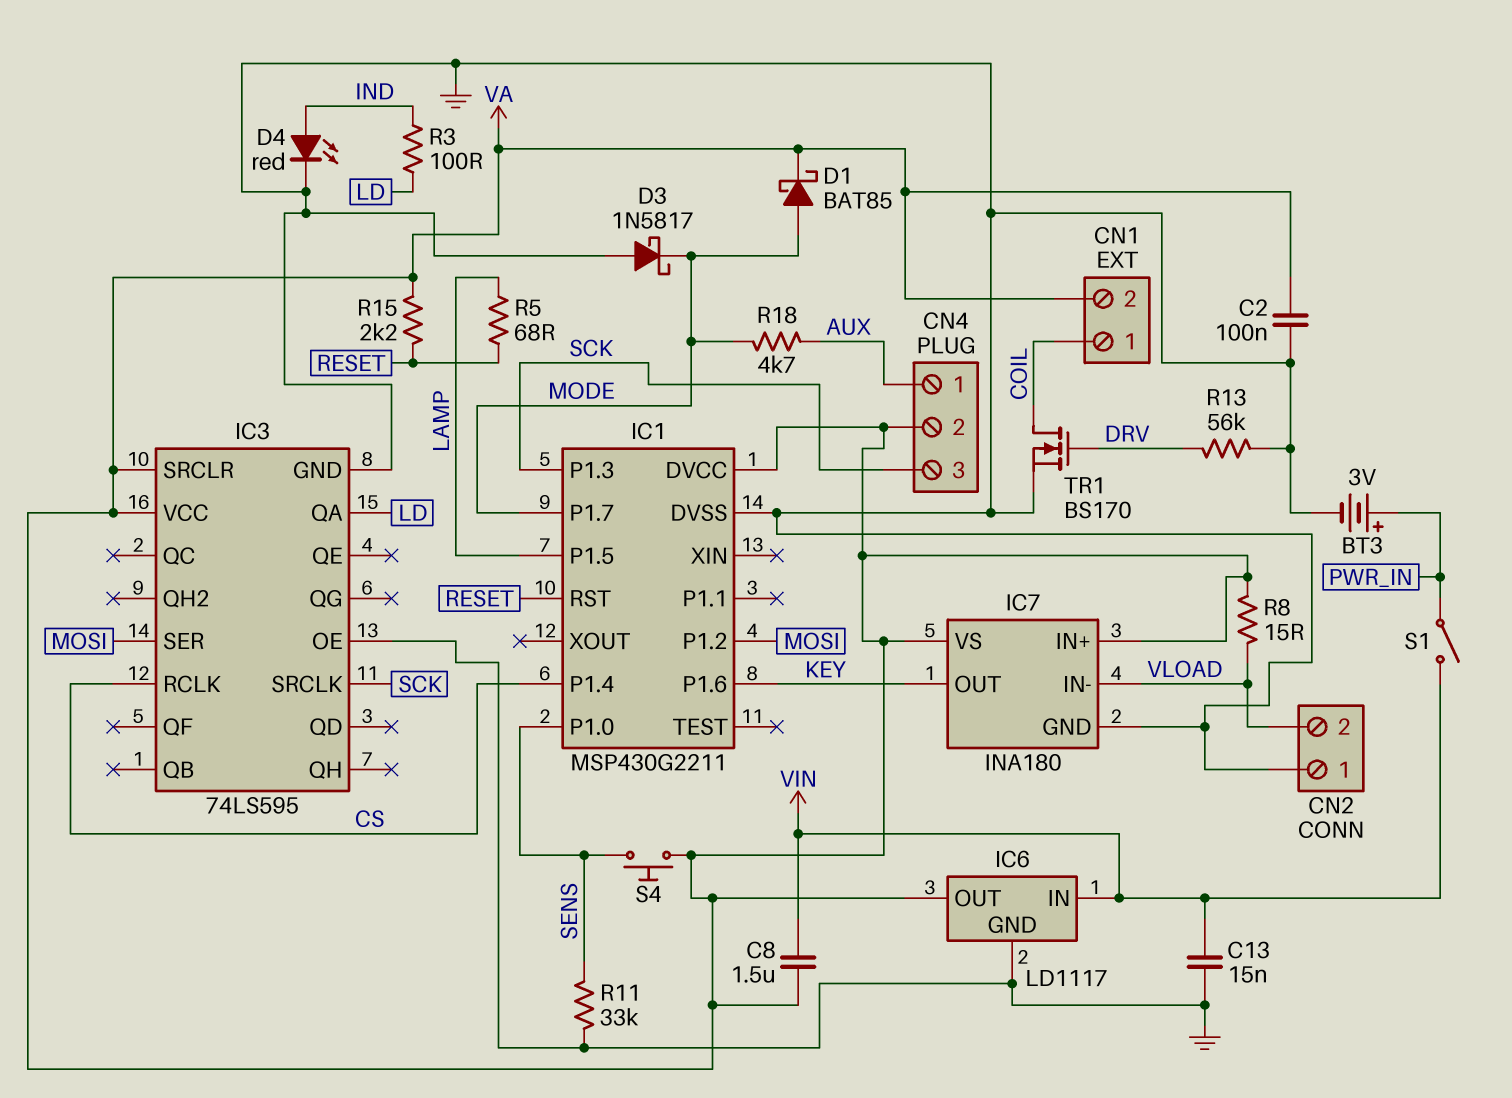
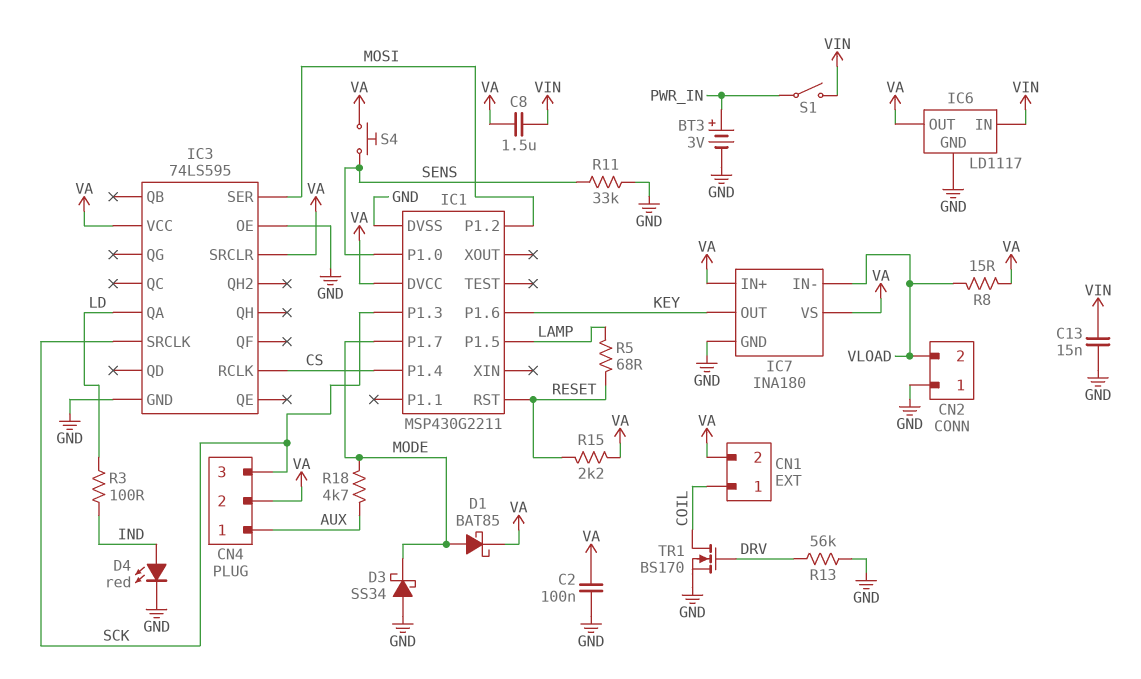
D3: schottky 1N5817 (A GND, K MODE) -> schottky SS34 (A GND, K MODE)

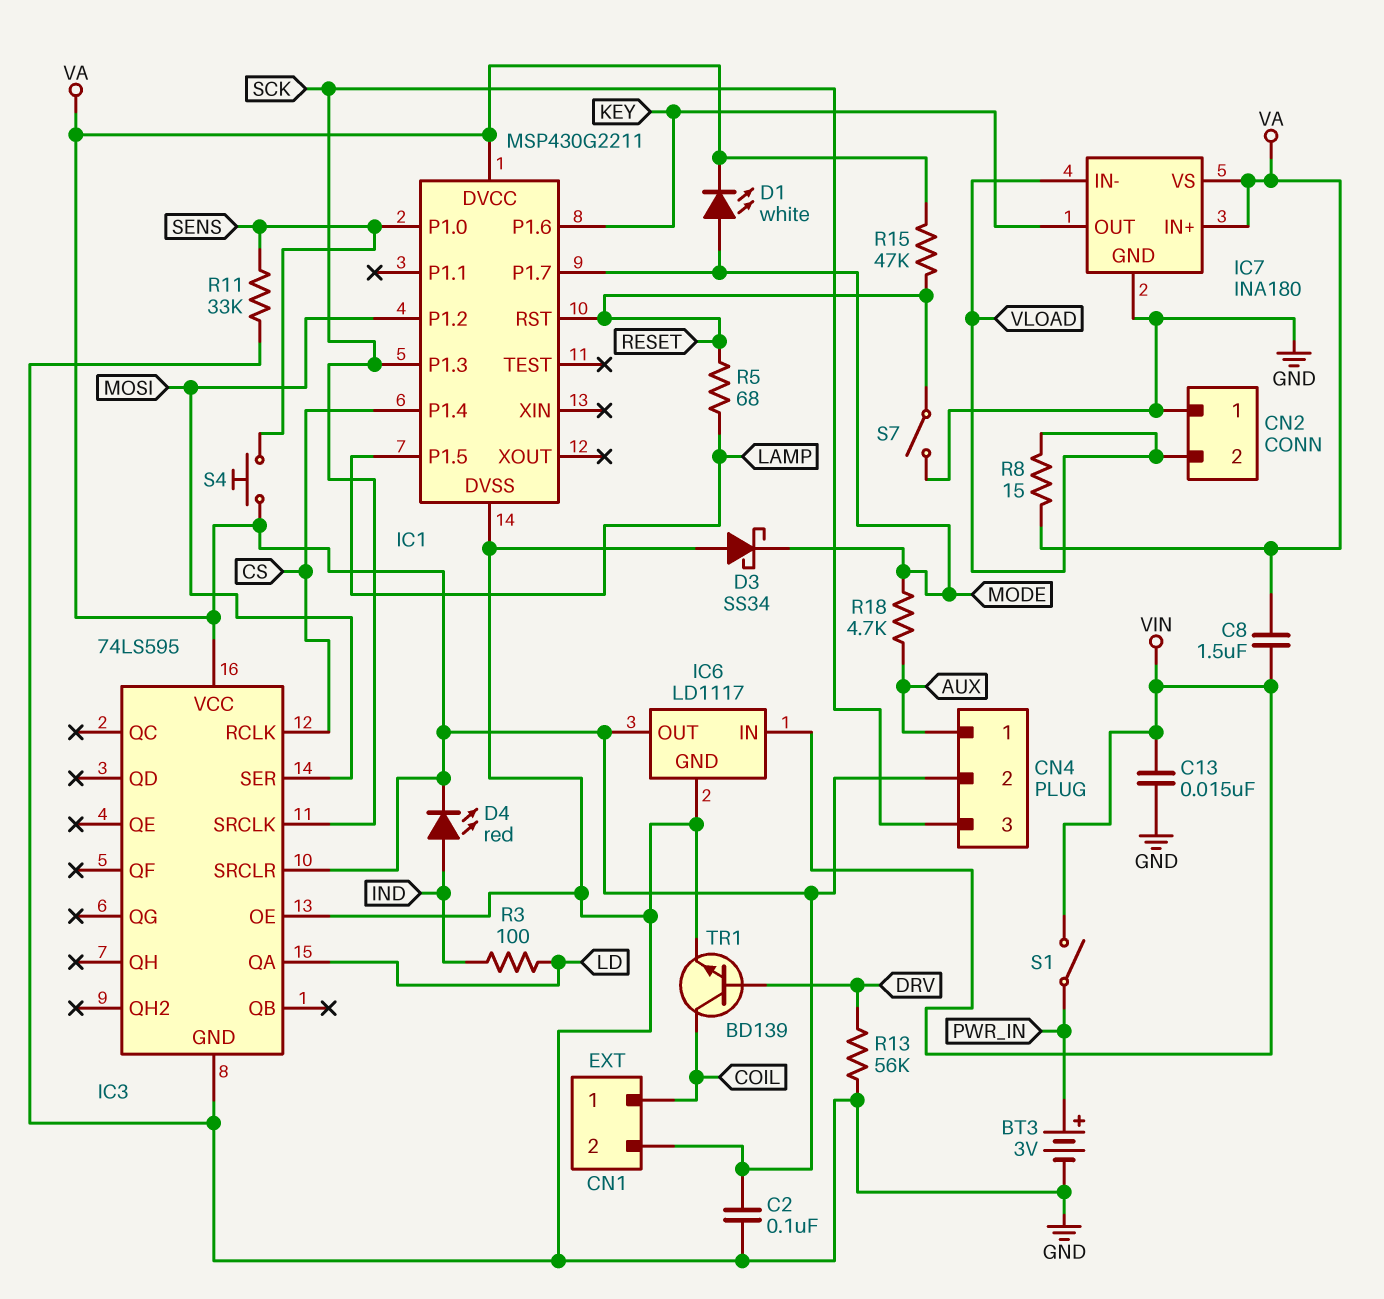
D1: schottky BAT85 (A MODE, K VA) -> LED white (A MODE, K VA)
D4: LED red (A IND, K GND) -> LED red (A IND, K VA)
R15: 2.2k (RESET, VA) -> 47k (RESET, VA)
S7: none -> switch (GND, RESET)
TR1: NMOS BS170 (G DRV, D COIL, S GND) -> NPN BD139 (B DRV, C COIL, E GND)

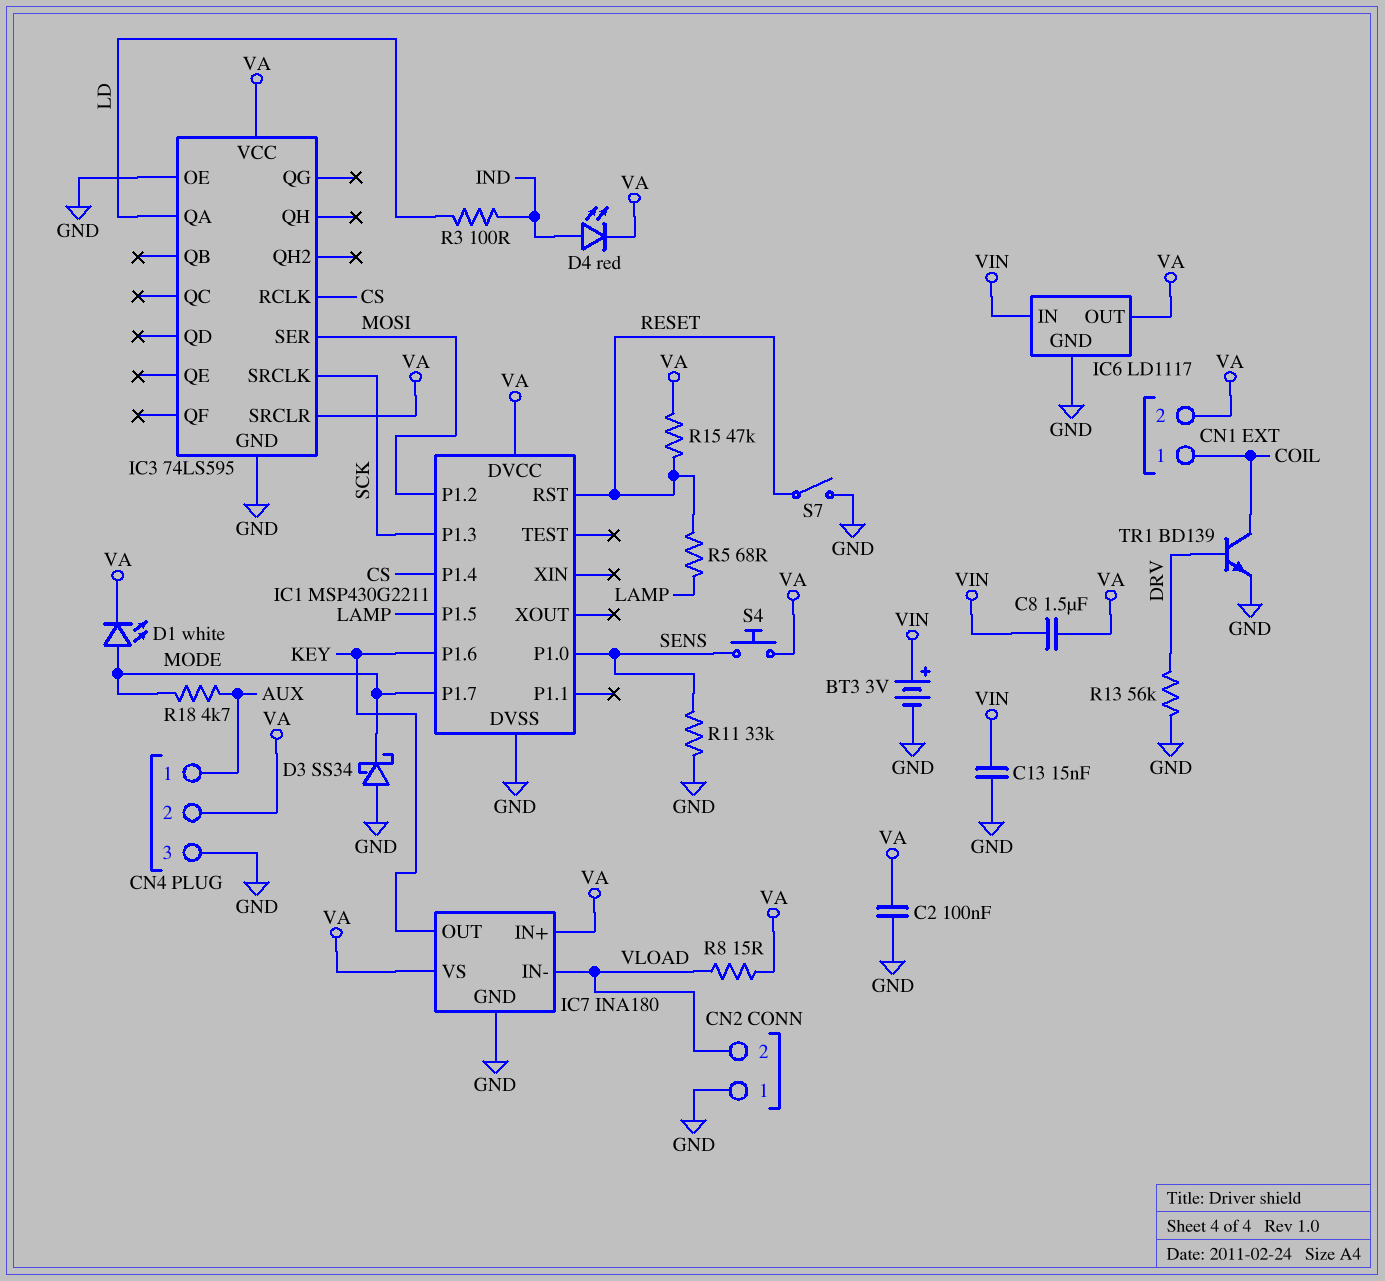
BT3: 3V (plus PWR_IN, minus GND) -> 3V (plus VIN, minus GND)
CN4 pin 3: SCK -> GND
S1: switch (PWR_IN, VIN) -> none

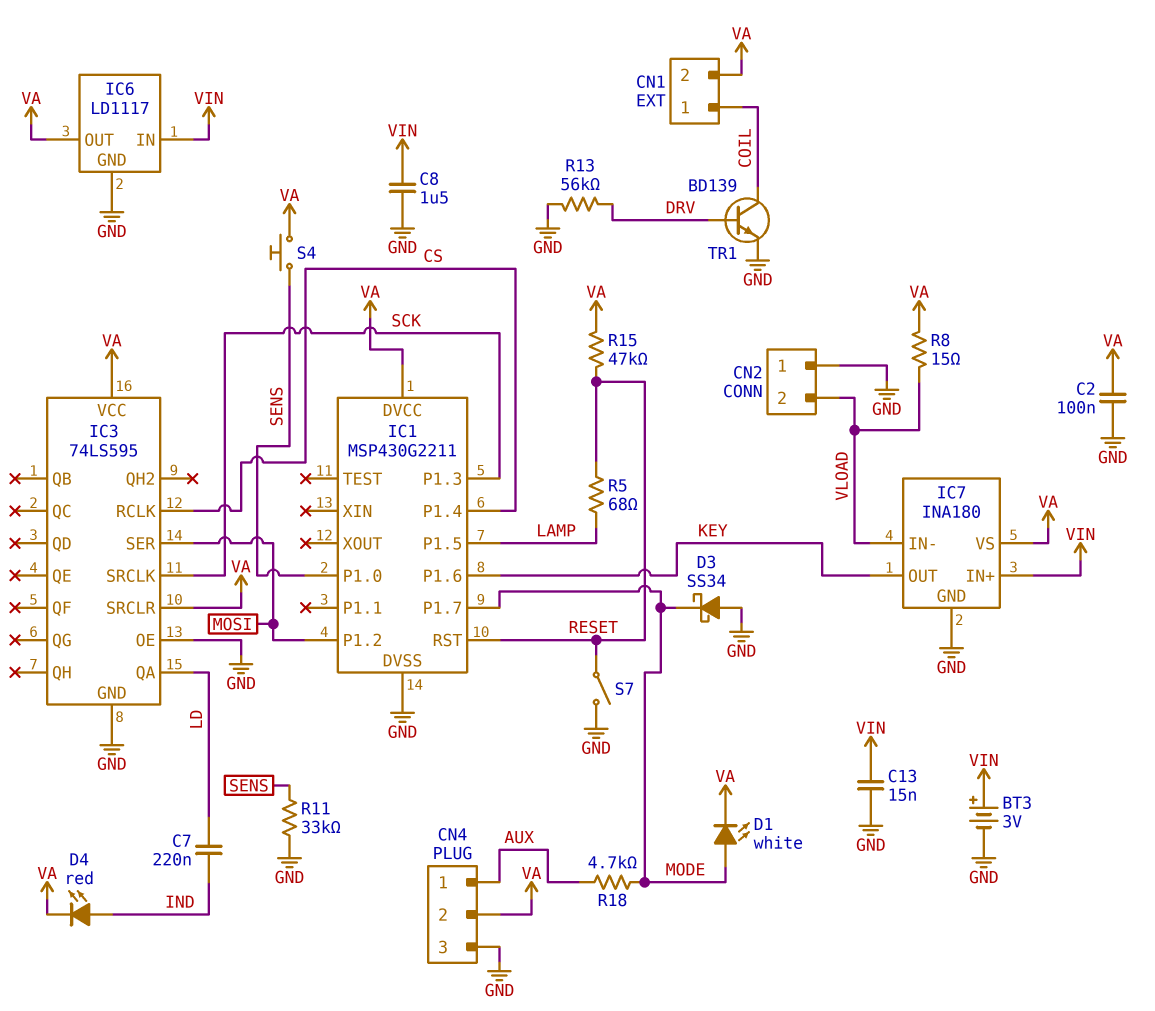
C7: none -> 220nF (IND, LD)
C8: 1.5uF (VA, VIN) -> 1.5uF (GND, VIN)
IC7 pin IN+: VA -> VIN
R3: 100 (IND, LD) -> none

